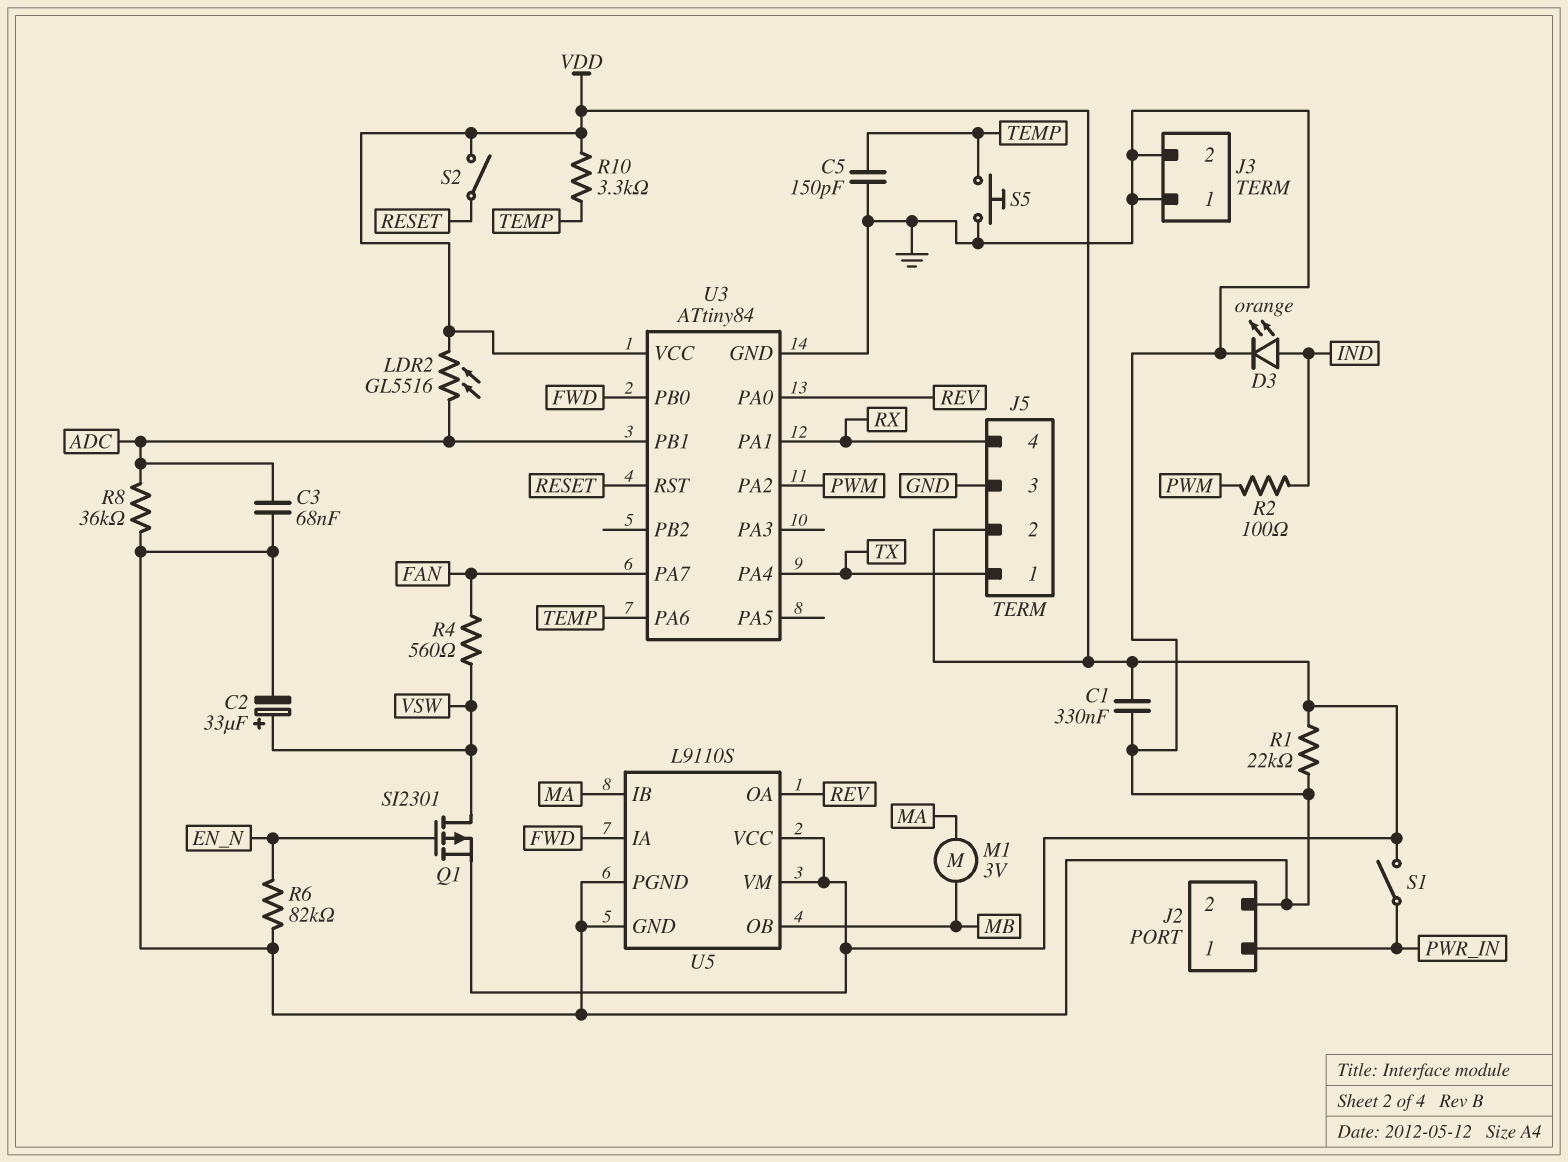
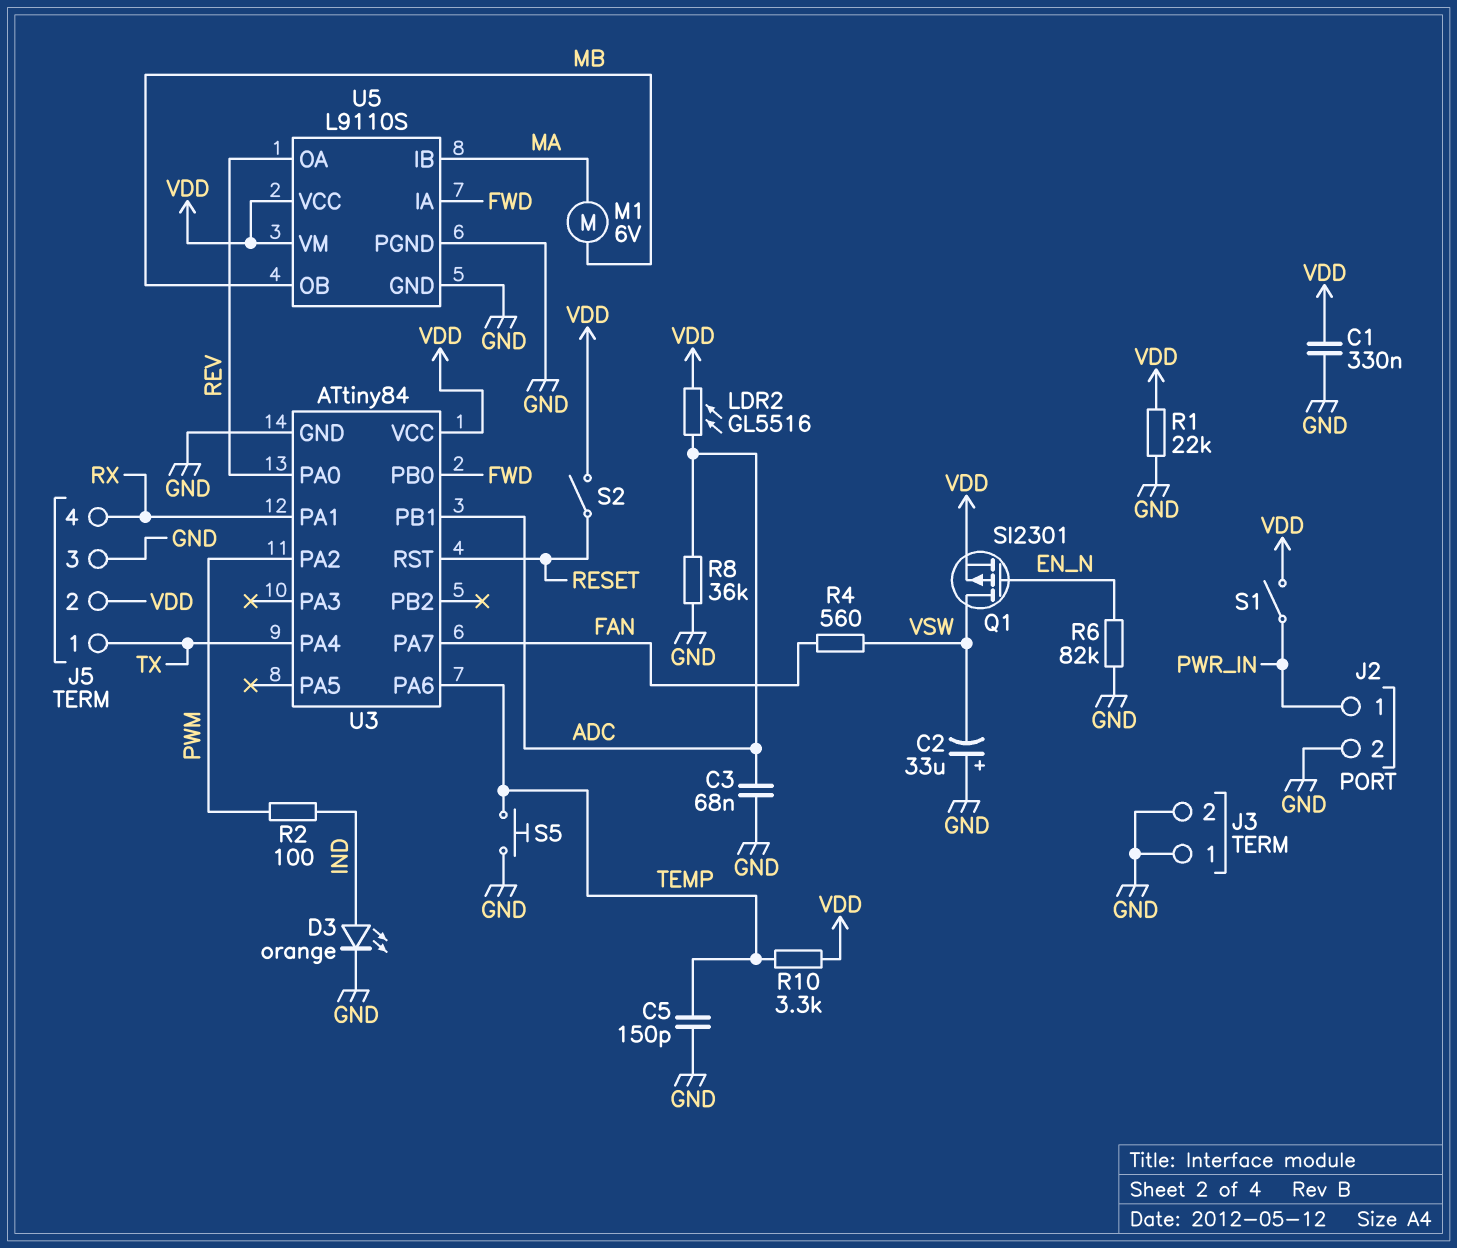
C2: 33uF (plus VSW, minus GND) -> 33uF (plus GND, minus VSW)
M1: motor 3V (MA, MB) -> motor 6V (MA, MB)

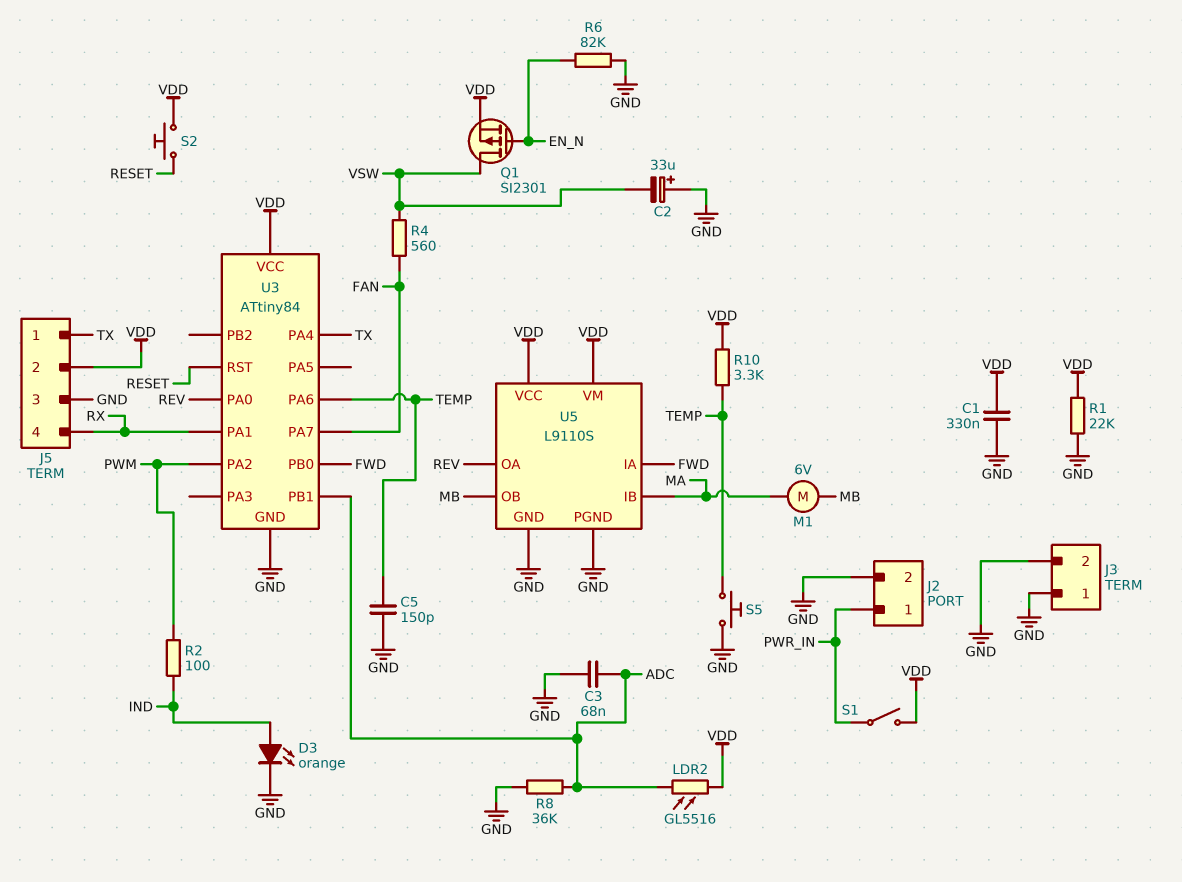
S2: switch (RESET, VDD) -> button (RESET, VDD)

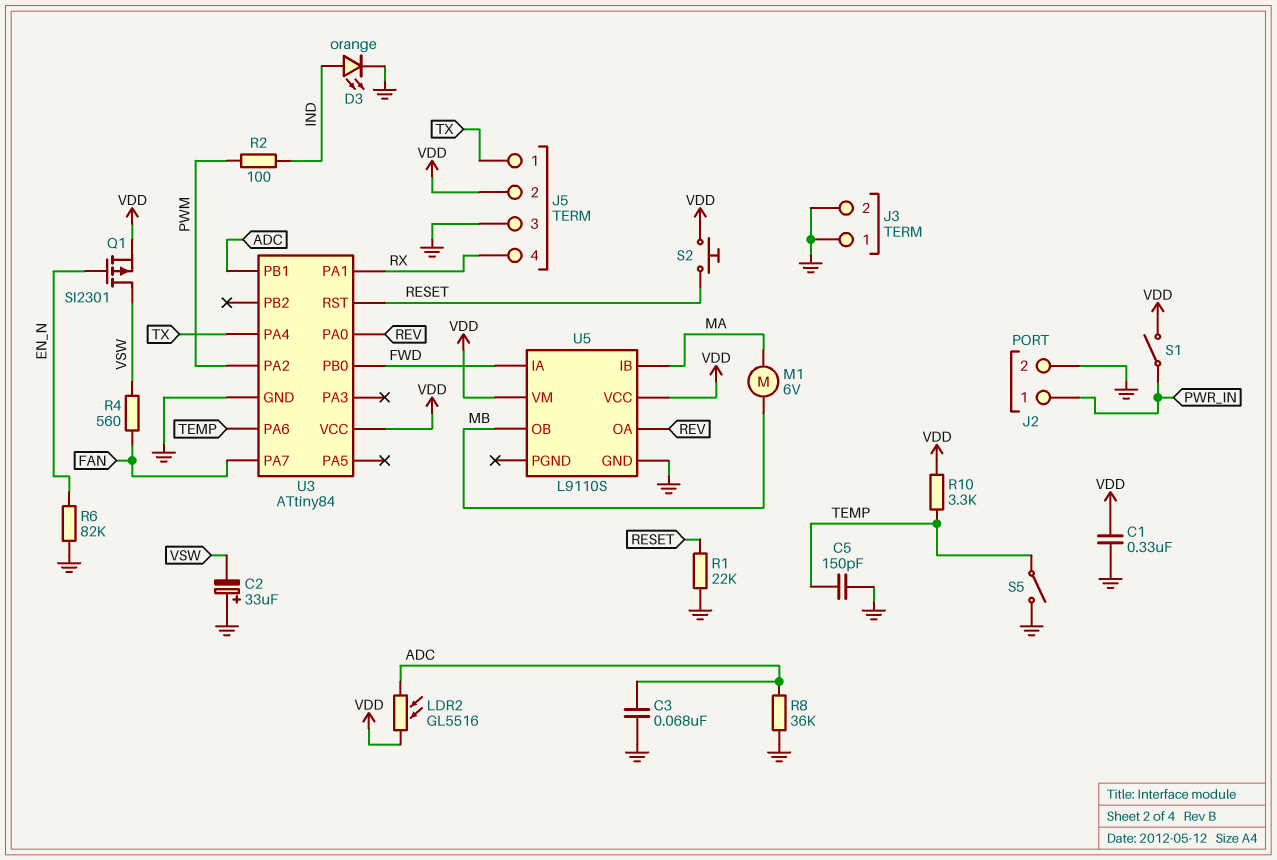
R1: 22k (GND, VDD) -> 22k (GND, RESET)
S5: button (GND, TEMP) -> switch (GND, TEMP)
U5 pin PGND: GND -> none

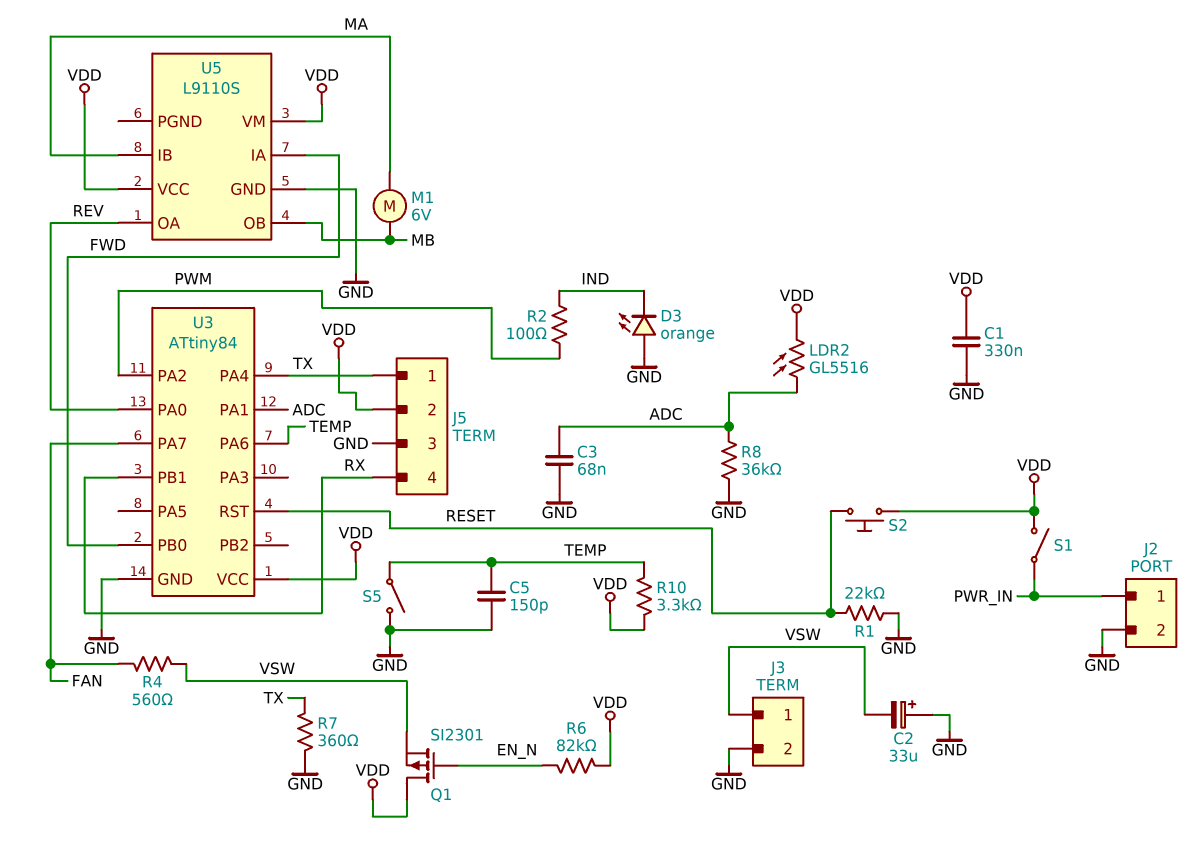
D3: LED orange (A IND, K GND) -> LED orange (A GND, K IND)
J3 pin 1: GND -> VSW
Q1: PMOS SI2301 (G EN_N, D VSW, S VDD) -> PMOS SI2301 (G EN_N, D VDD, S VSW)
R6: 82k (EN_N, GND) -> 82k (EN_N, VDD)
R7: none -> 360 (GND, TX)
U3 pin PA1: RX -> ADC
U3 pin PB1: ADC -> RX

